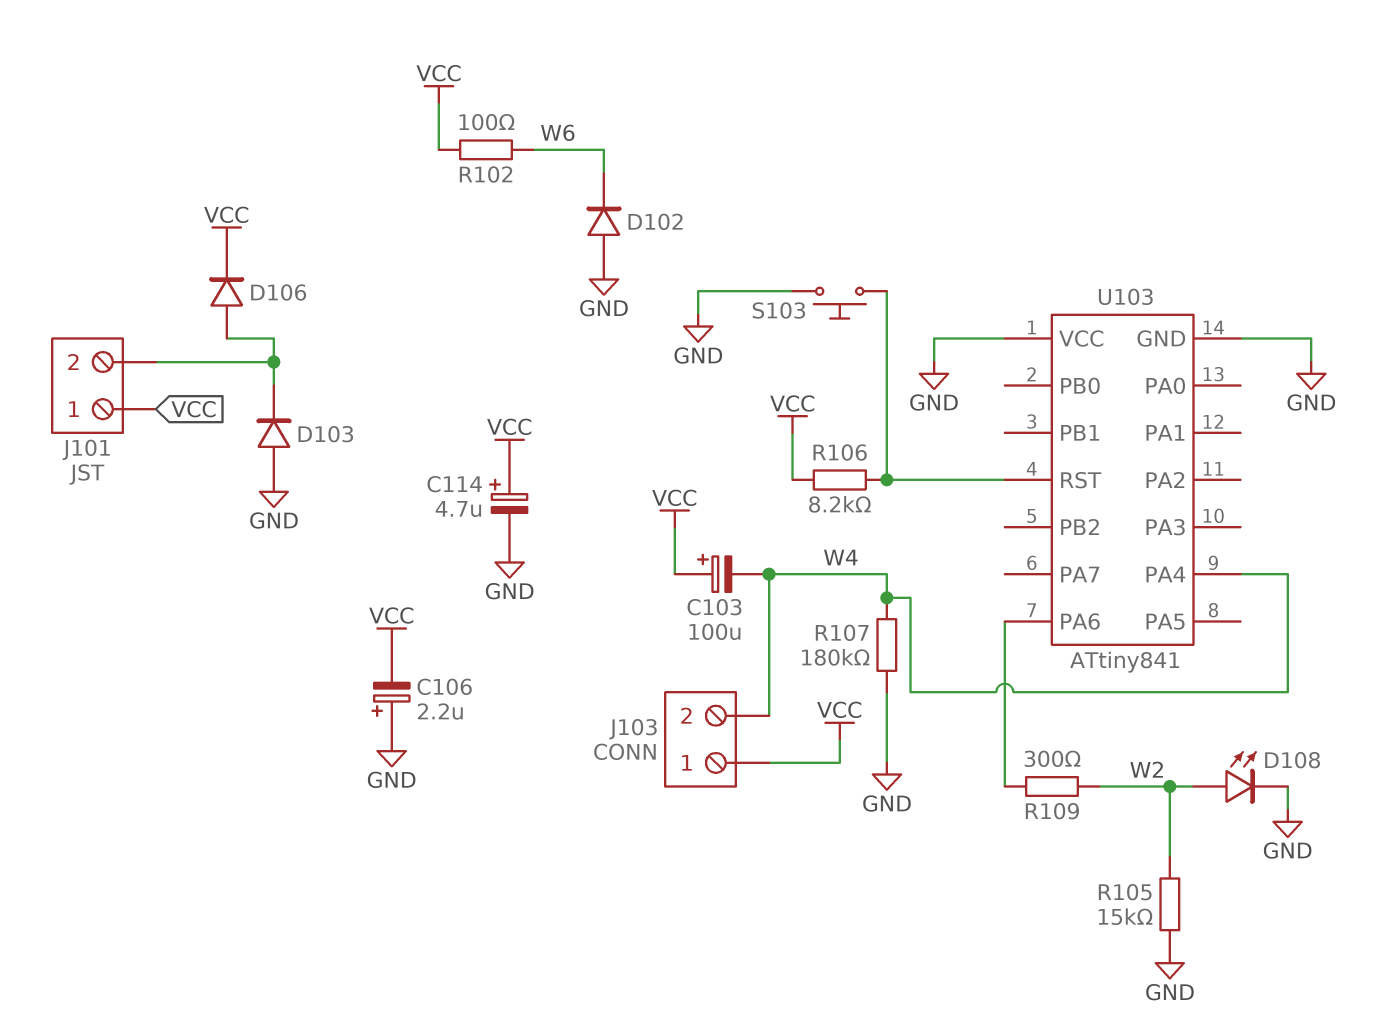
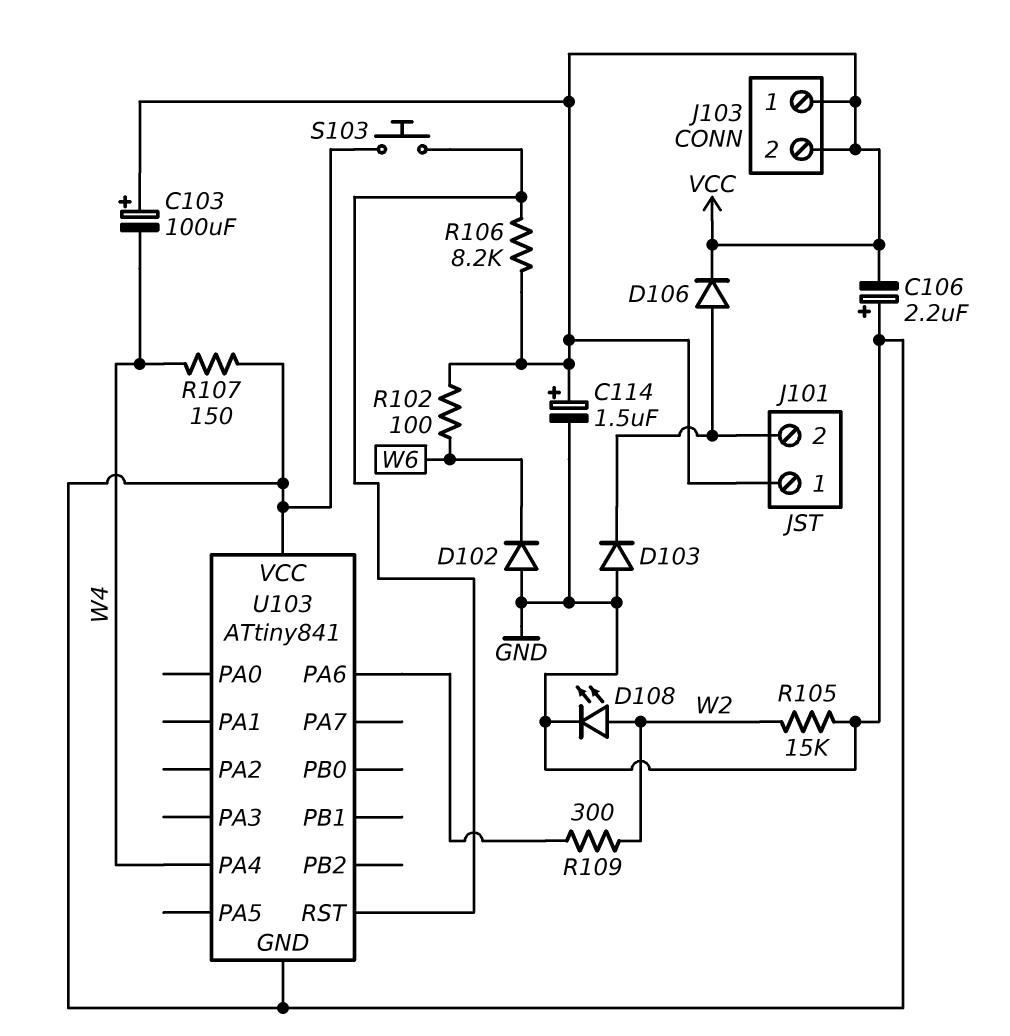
C114: 4.7uF (plus VCC, minus GND) -> 1.5uF (plus VCC, minus GND)
J103 pin 2: W4 -> VCC
R107: 180k (GND, W4) -> 150 (GND, W4)

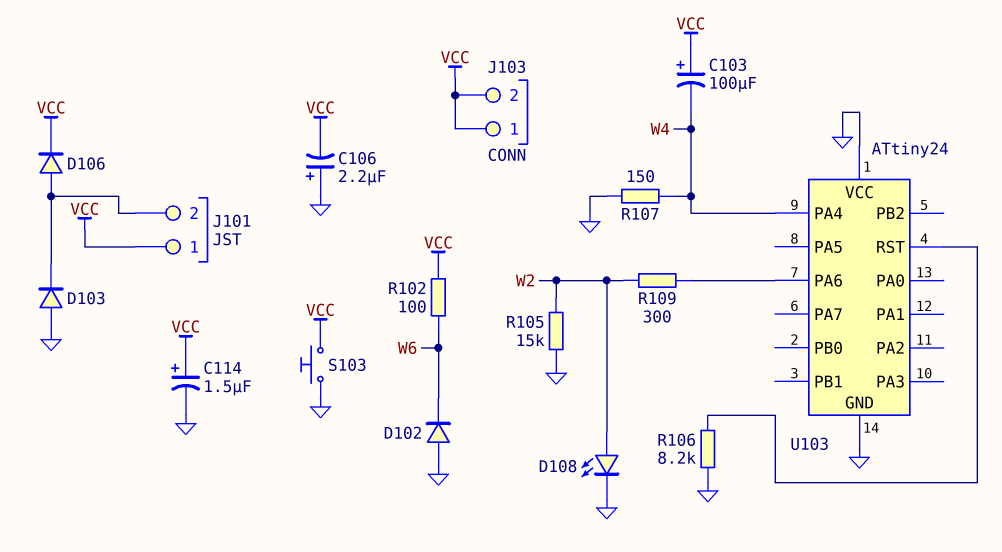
R106: 8.2k (U103/RST, VCC) -> 8.2k (GND, U103/RST)
S103: button (GND, U103/RST) -> button (GND, VCC)
U103: ATtiny841 -> ATtiny24

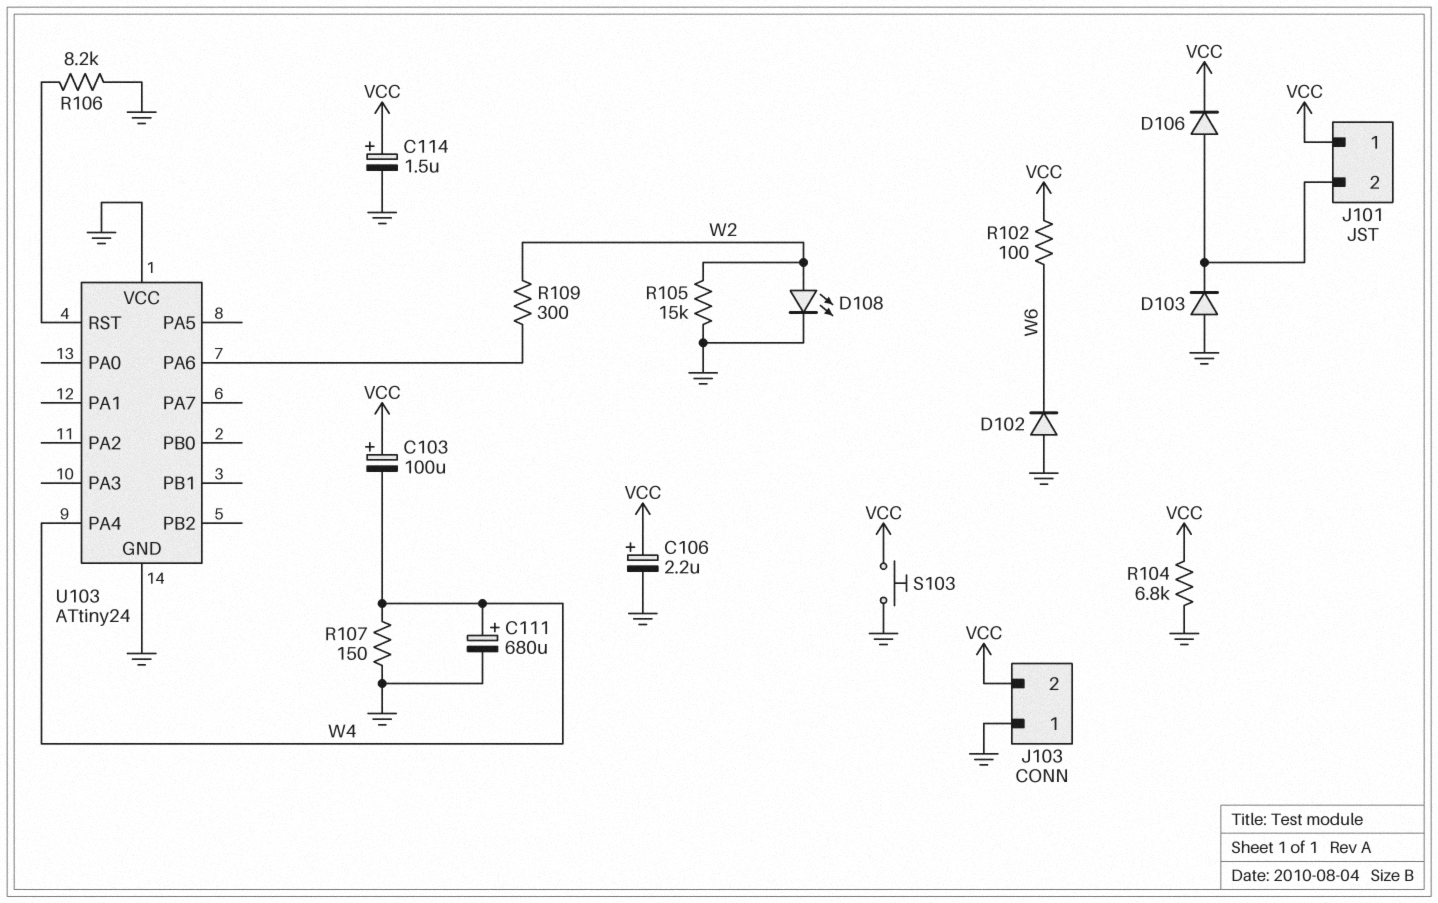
C106: 2.2uF (plus GND, minus VCC) -> 2.2uF (plus VCC, minus GND)
C111: none -> 680uF (plus W4, minus GND)
J103 pin 1: VCC -> GND
R104: none -> 6.8k (GND, VCC)

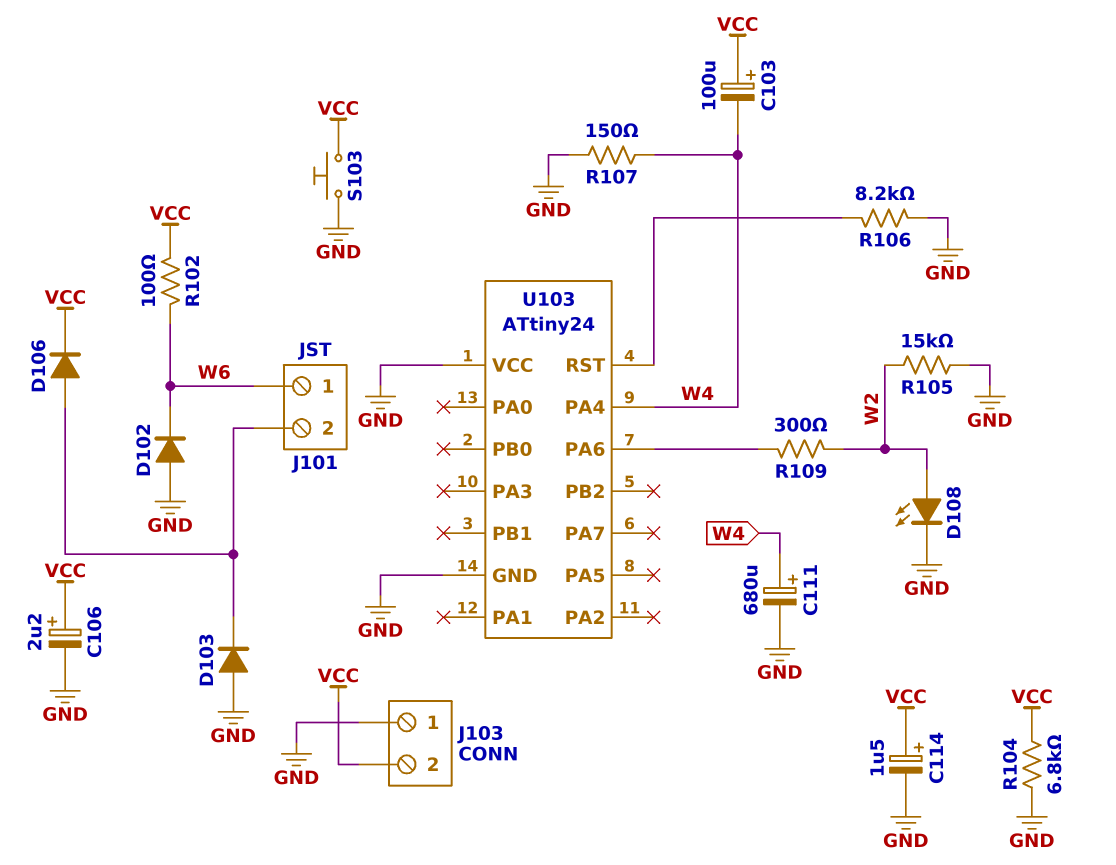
J101 pin 1: VCC -> W6

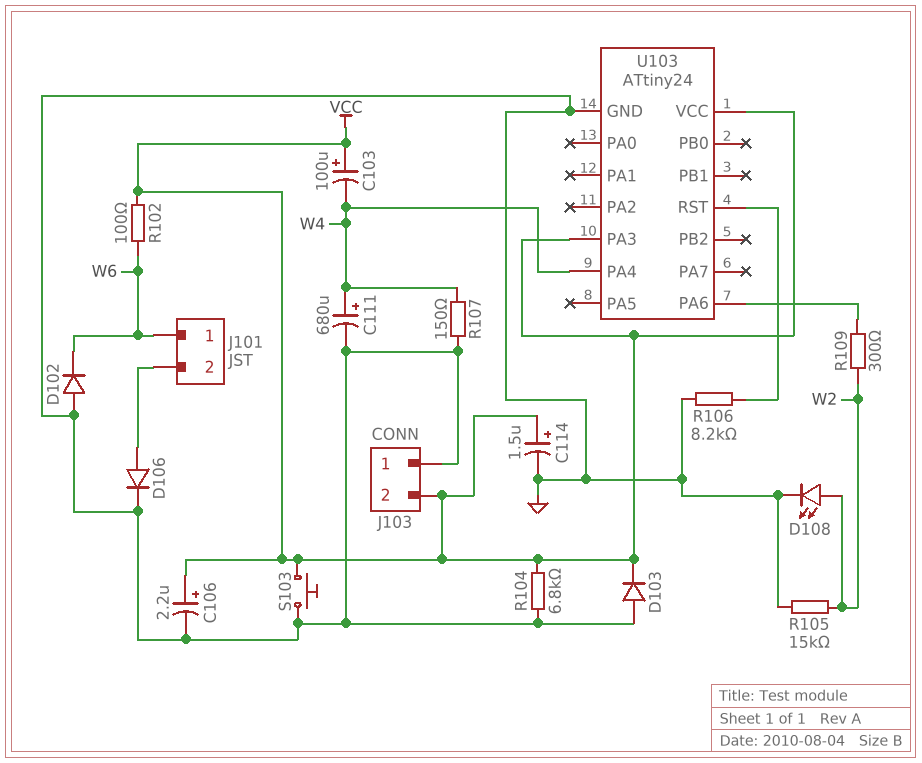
D103: diode (A GND, K J101/2) -> diode (A GND, K VCC)
D106: diode (A J101/2, K VCC) -> diode (A J101/2, K GND)
U103 pin PA3: none -> VCC
U103 pin VCC: GND -> VCC

